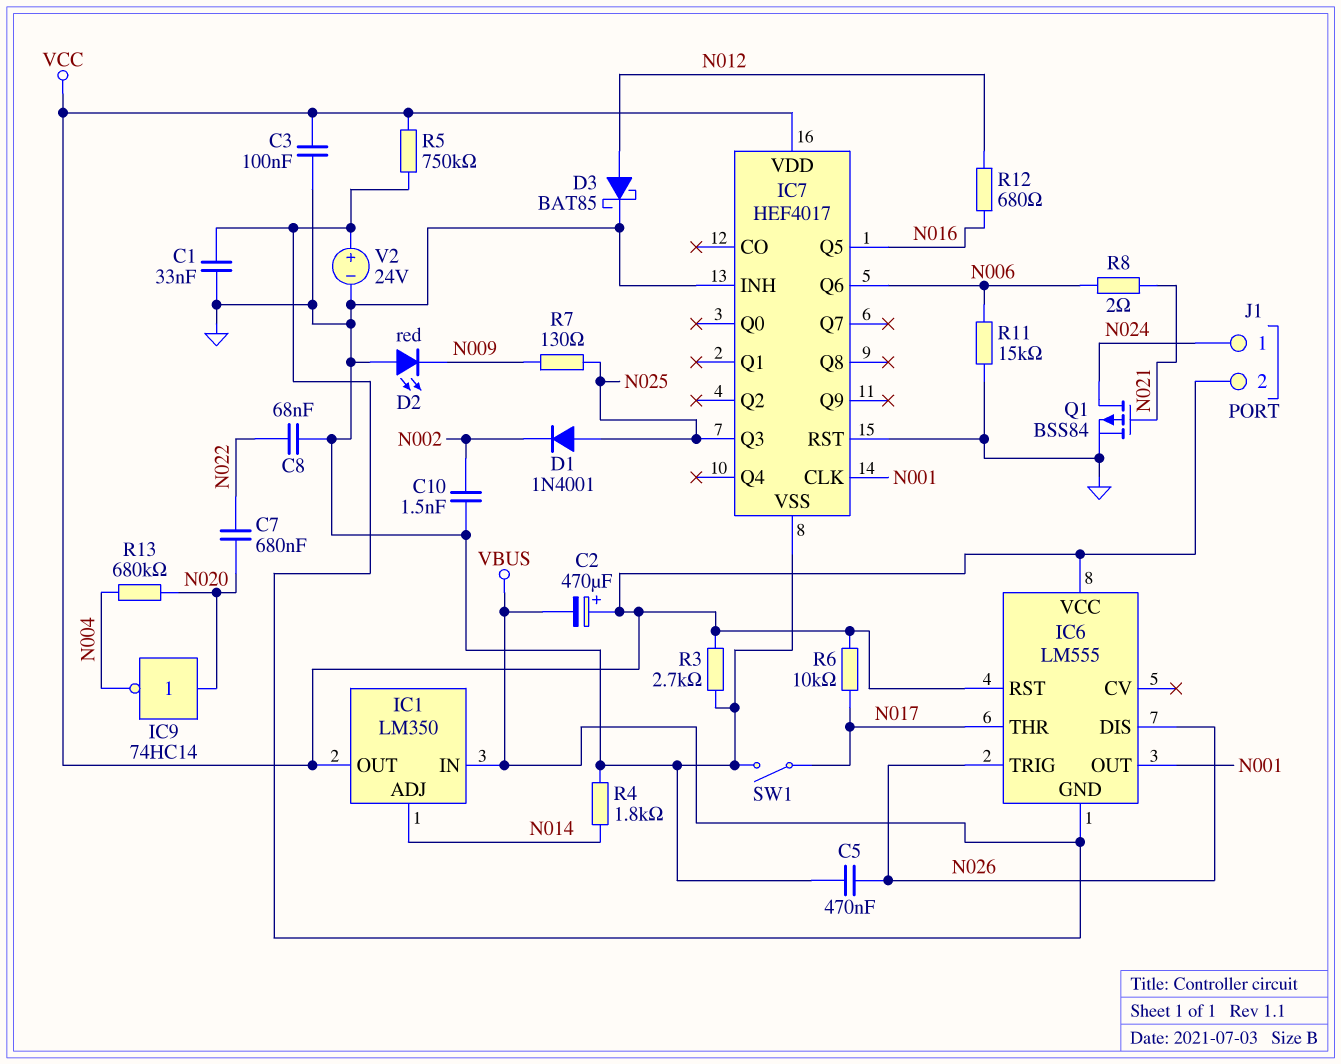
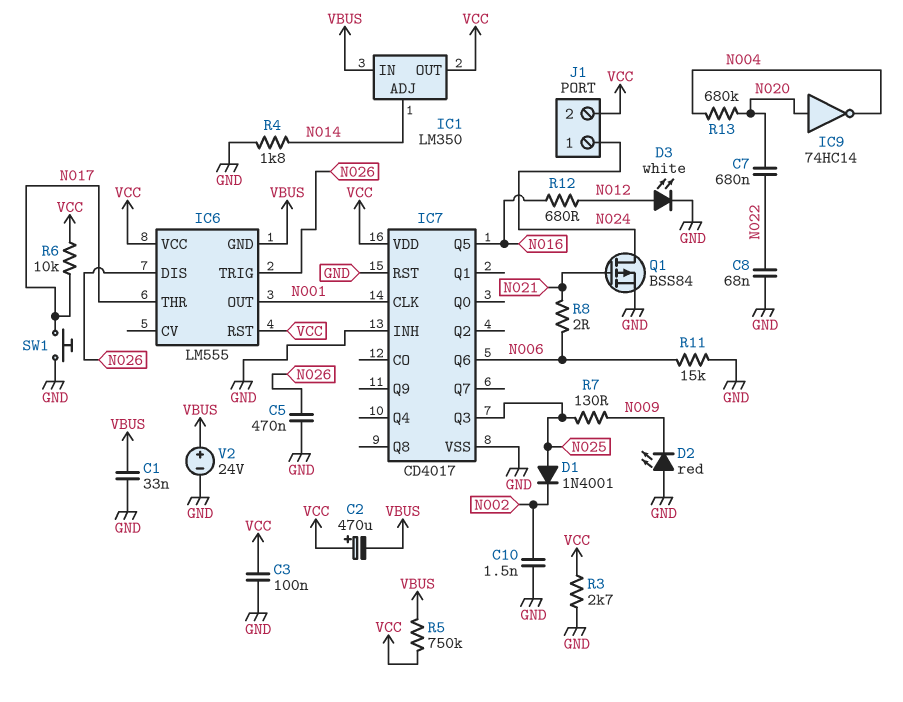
D3: schottky BAT85 (A N012, K GND) -> LED white (A N012, K GND)
IC7: HEF4017 -> CD4017
SW1: switch (GND, N017) -> button (GND, N017)

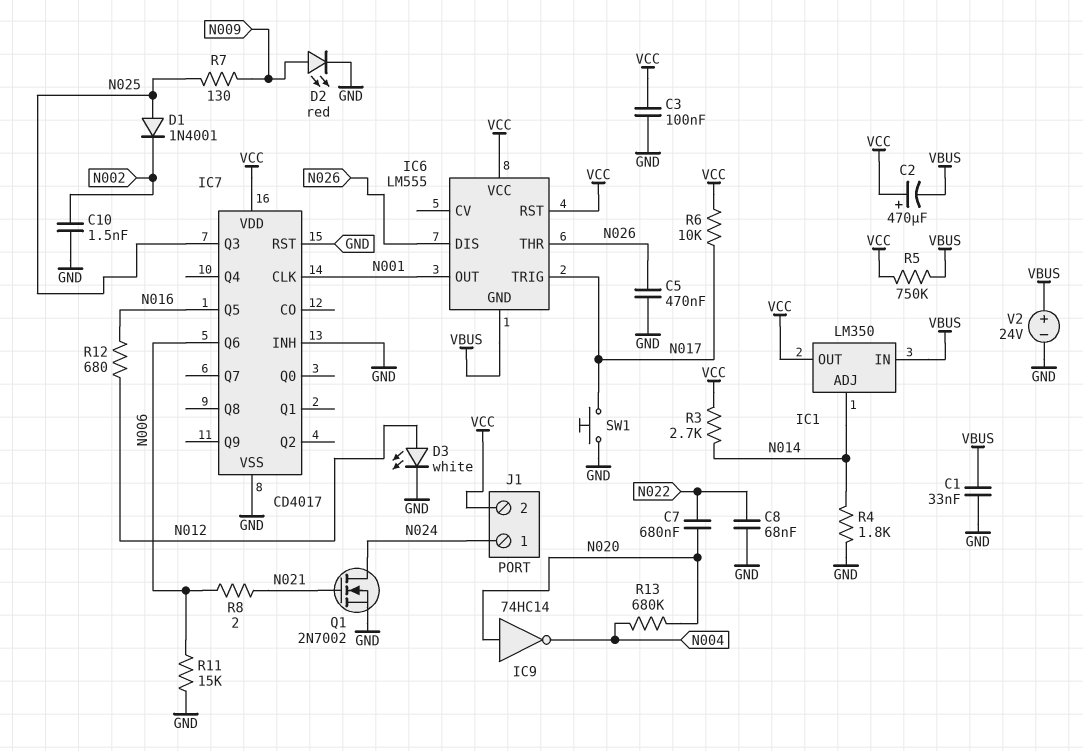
D2: LED red (A GND, K N009) -> LED red (A N009, K GND)
IC6 pin THR: N017 -> N026
IC6 pin TRIG: N026 -> N017
Q1: PMOS BSS84 (G N021, D N024, S GND) -> NMOS 2N7002 (G N021, D N024, S GND)
R3: 2.7k (GND, VCC) -> 2.7k (N014, VCC)

